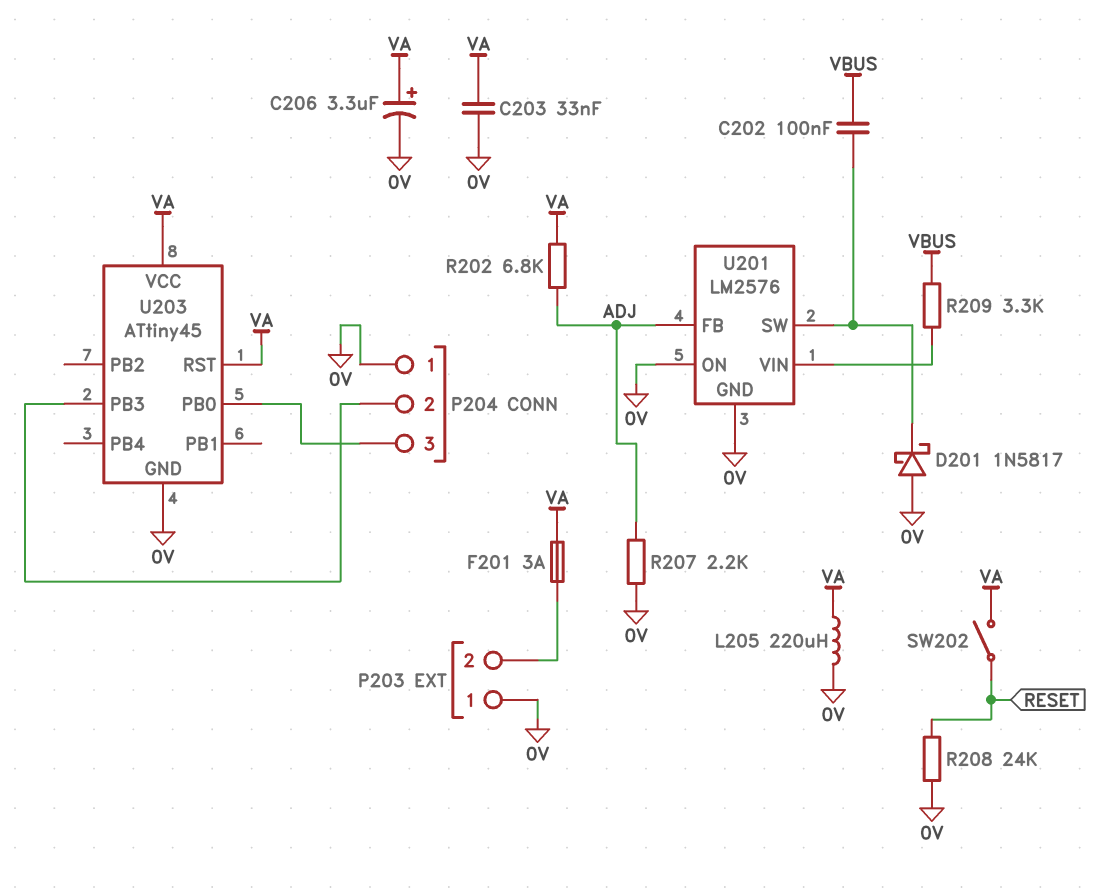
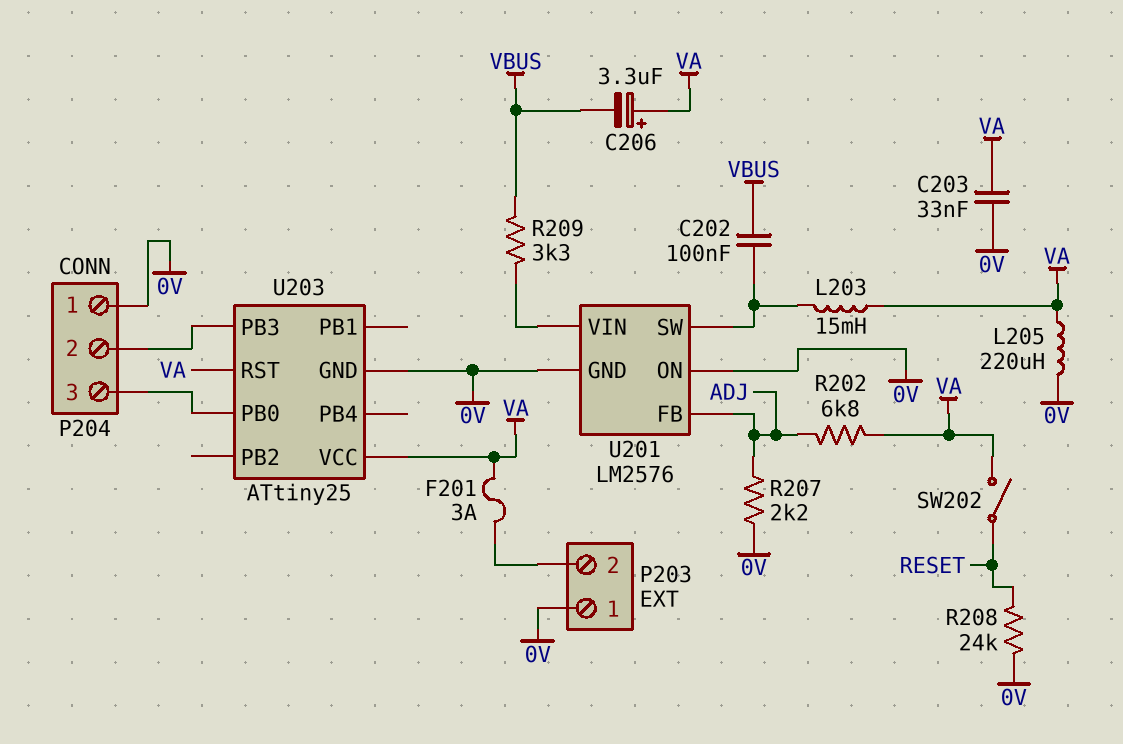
C206: 3.3uF (plus VA, minus 0V) -> 3.3uF (plus VA, minus VBUS)
D201: schottky 1N5817 (A 0V, K U201/SW) -> none
L203: none -> 15mH (U201/SW, VA)
U203: ATtiny45 -> ATtiny25

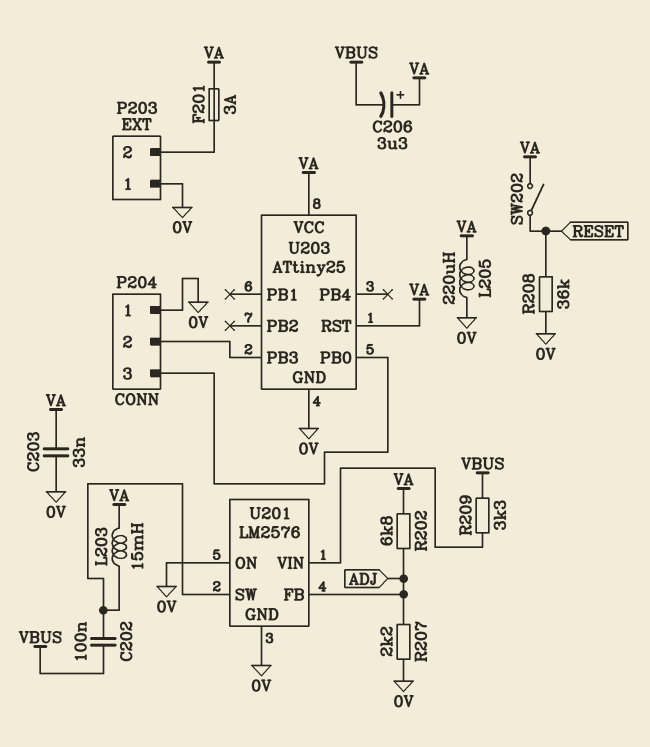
R208: 24k (0V, RESET) -> 36k (0V, RESET)

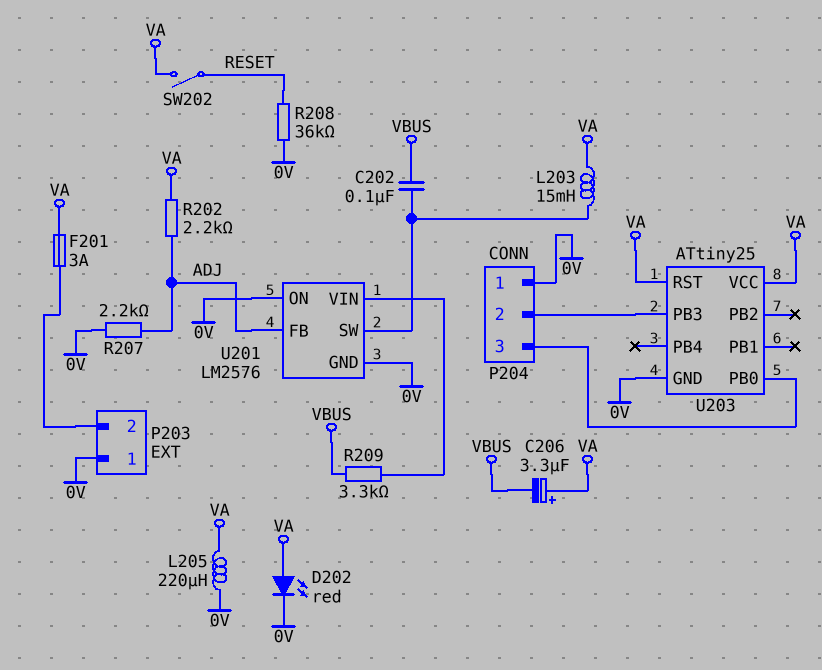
C203: 33nF (0V, VA) -> none
D202: none -> LED red (A VA, K 0V)
R202: 6.8k (ADJ, VA) -> 2.2k (ADJ, VA)

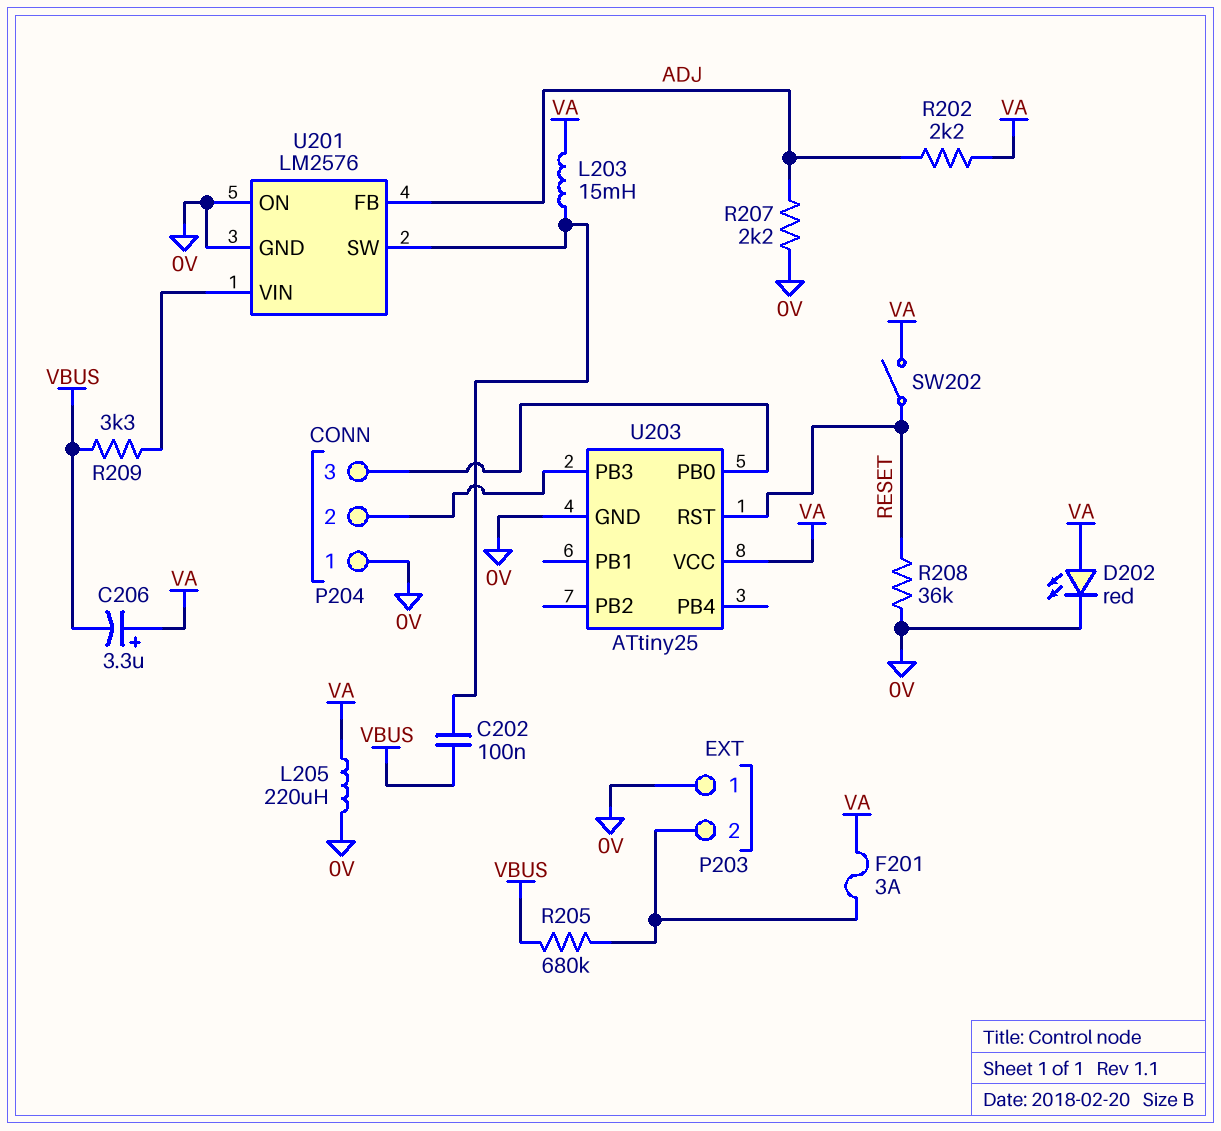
R205: none -> 680k (P203/2, VBUS)
U203 pin RST: VA -> RESET

